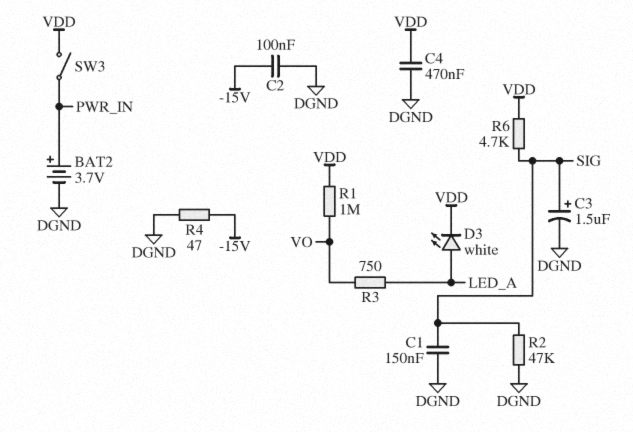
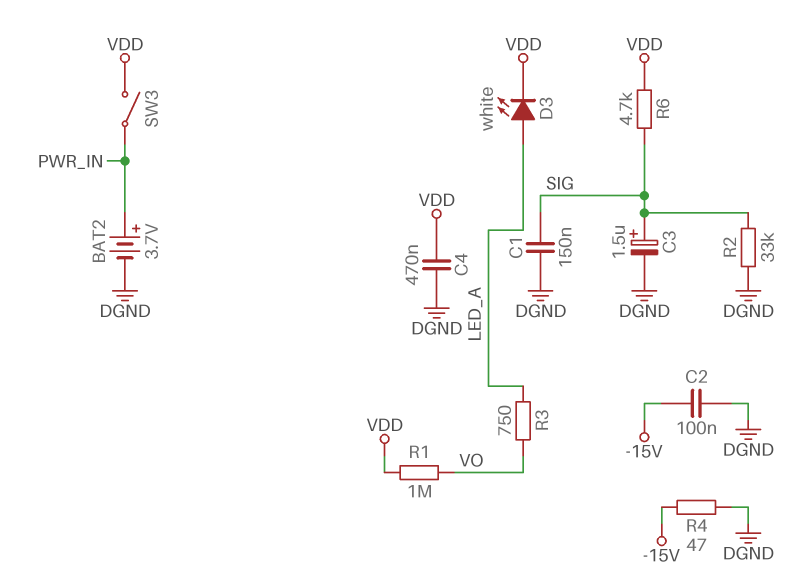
R2: 47k (DGND, SIG) -> 33k (DGND, SIG)

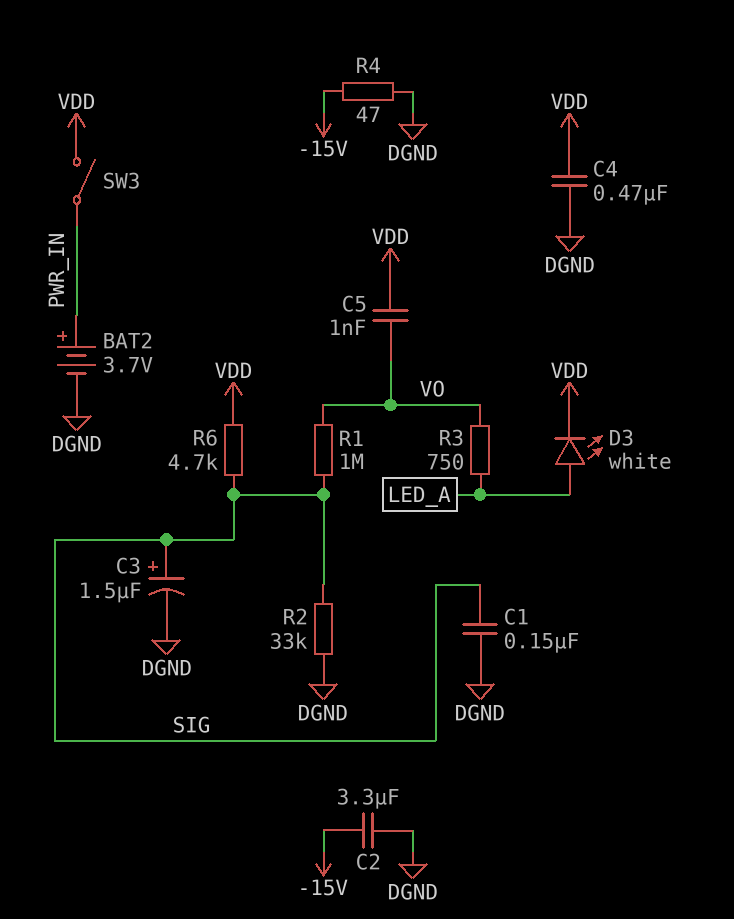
C2: 100nF (-15V, DGND) -> 3.3uF (-15V, DGND)
C5: none -> 1nF (VDD, VO)
R1: 1M (VDD, VO) -> 1M (SIG, VO)

